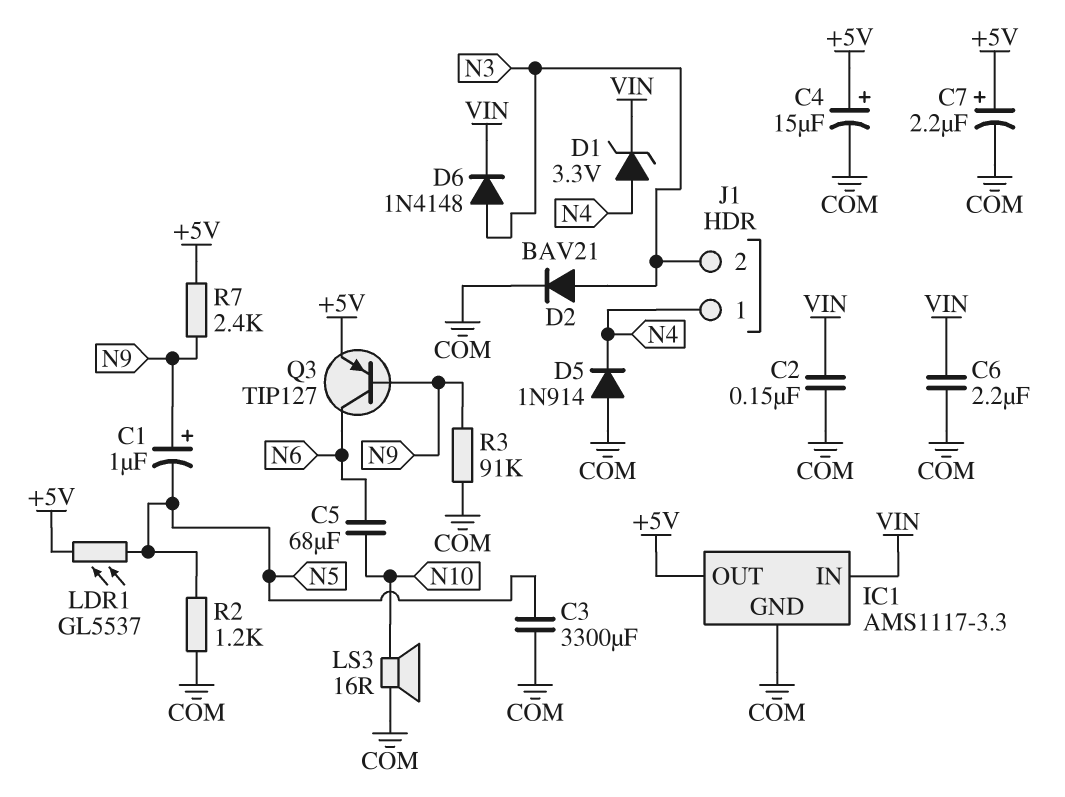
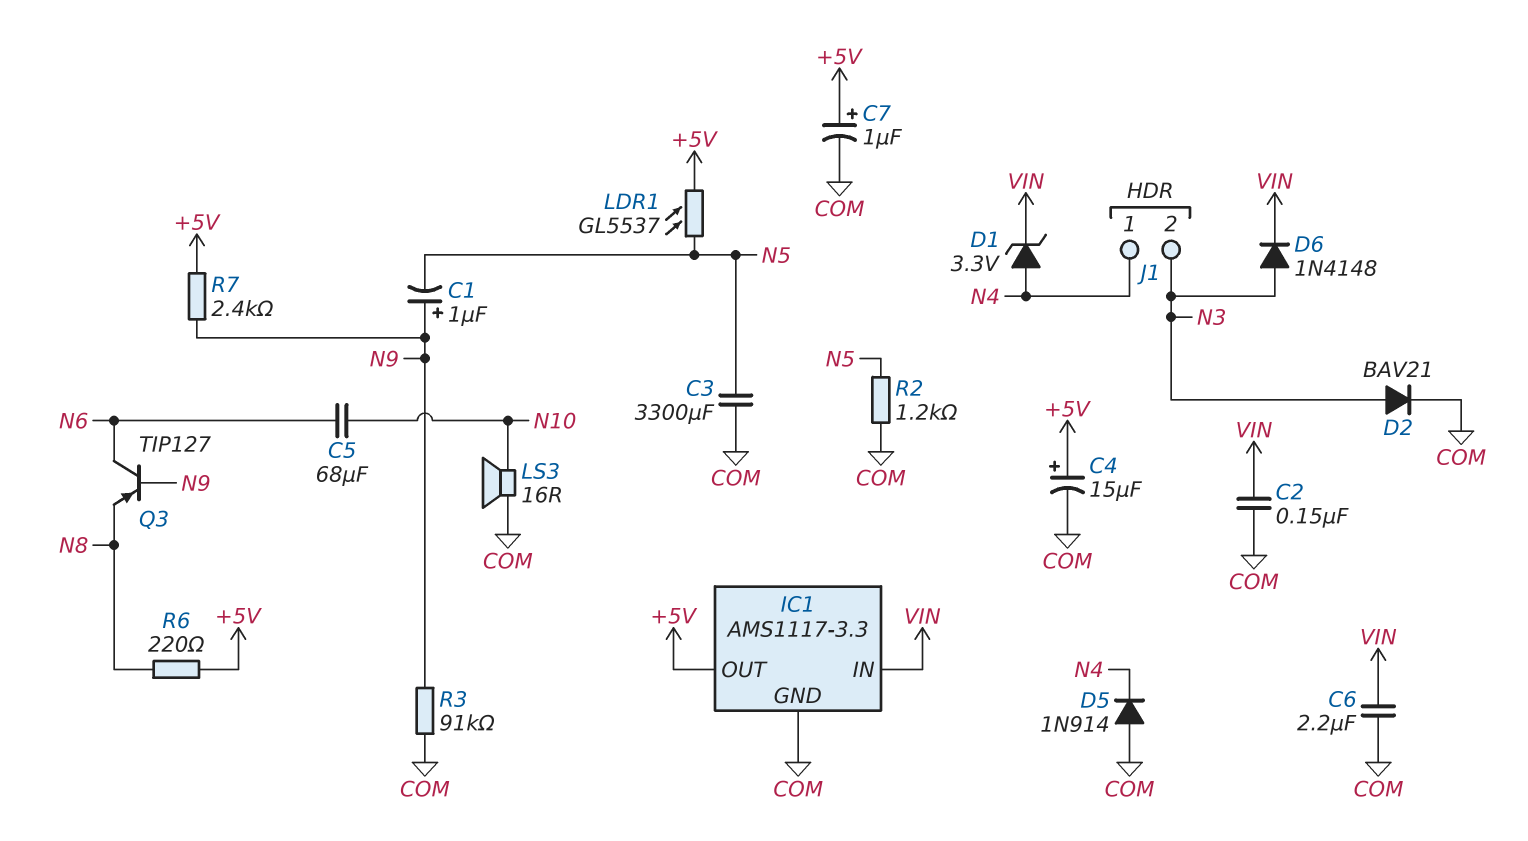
C7: 2.2uF (plus +5V, minus COM) -> 1uF (plus +5V, minus COM)
Q3: PNP TIP127 (B N9, C N6, E +5V) -> PNP TIP127 (B N9, C N6, E N8)
R6: none -> 220 (+5V, N8)

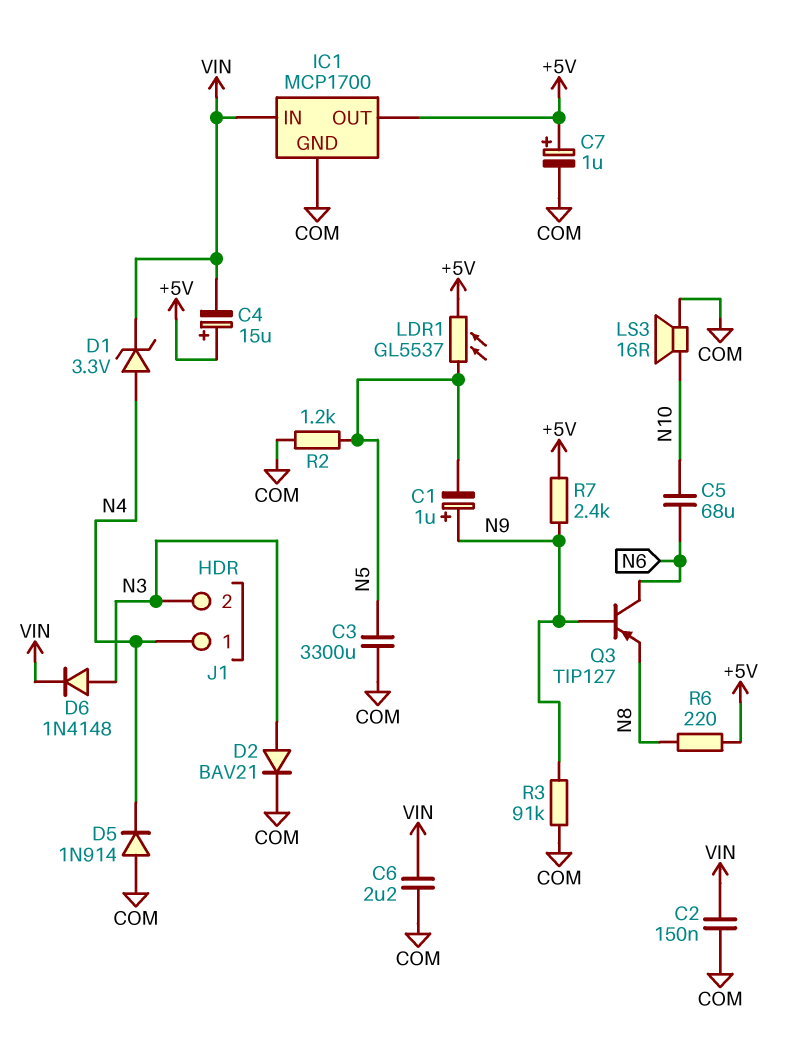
C4: 15uF (plus +5V, minus COM) -> 15uF (plus +5V, minus VIN)
IC1: AMS1117-3.3 -> MCP1700

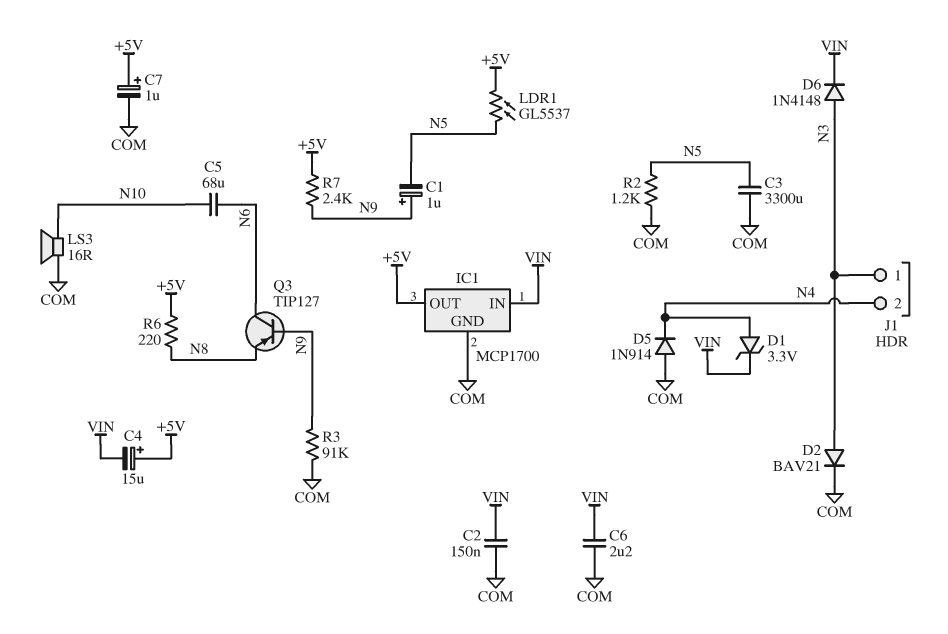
J1 pin 1: N4 -> N3
J1 pin 2: N3 -> N4

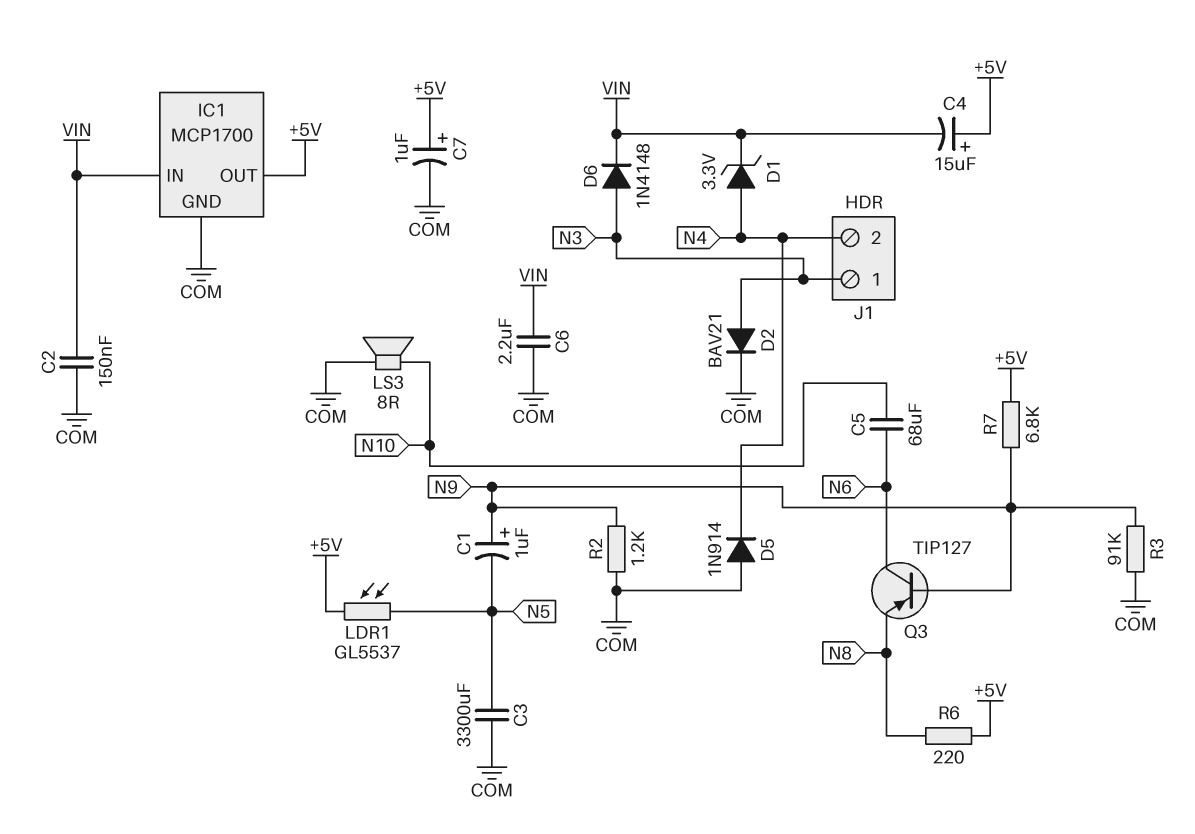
LS3: speaker 16R (COM, N10) -> speaker 8R (COM, N10)
R2: 1.2k (COM, N5) -> 1.2k (COM, N9)
R7: 2.4k (+5V, N9) -> 6.8k (+5V, N9)

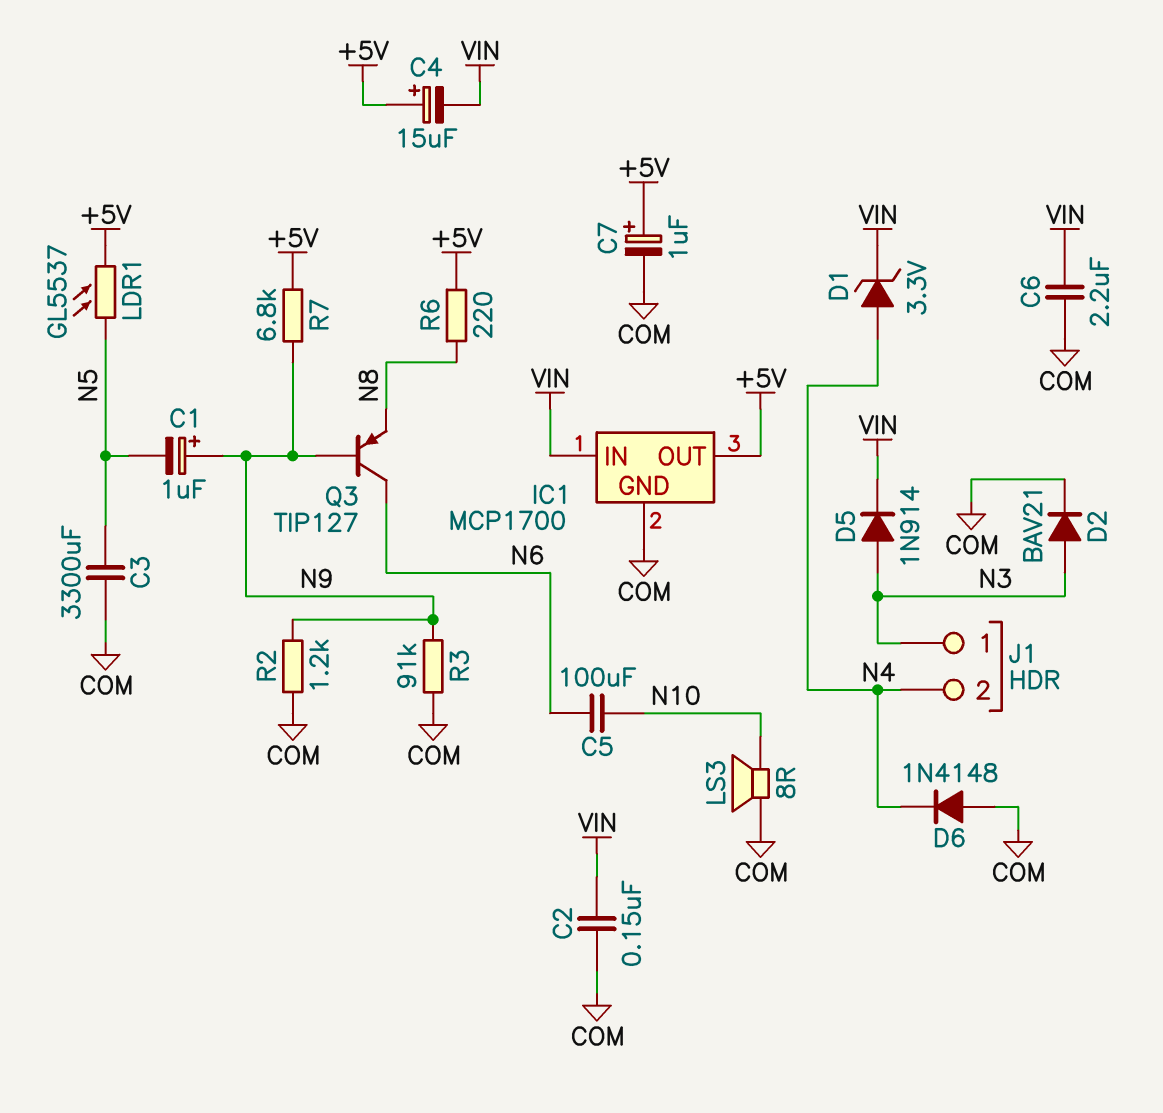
C5: 68uF (N6, N10) -> 100uF (N6, N10)
D5: diode 1N914 (A COM, K N4) -> diode 1N914 (A N3, K VIN)
D6: diode 1N4148 (A N3, K VIN) -> diode 1N4148 (A COM, K N4)

